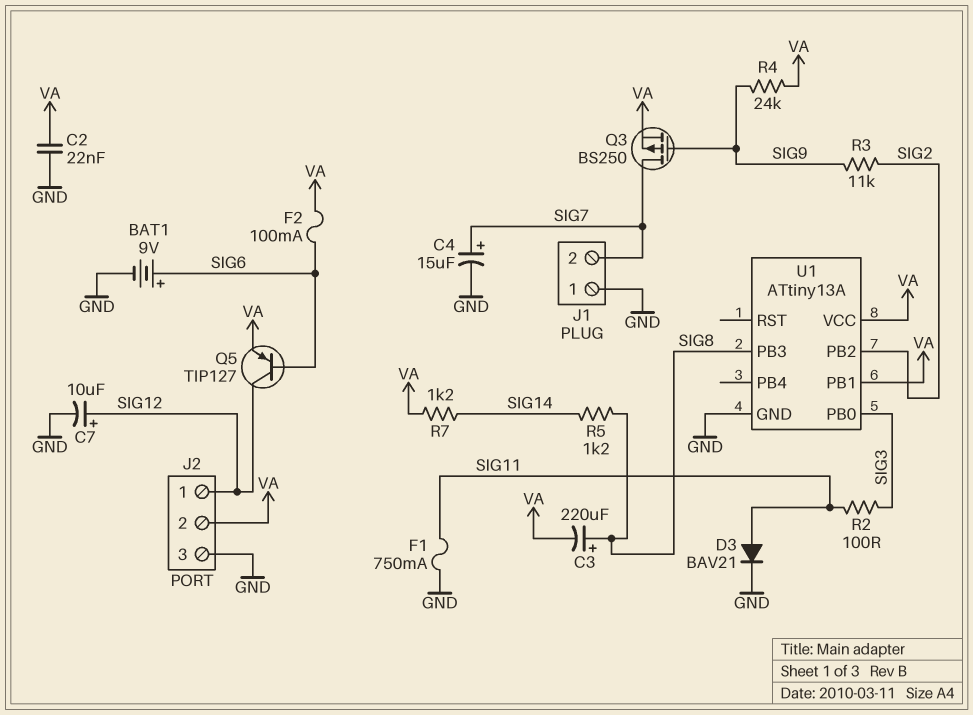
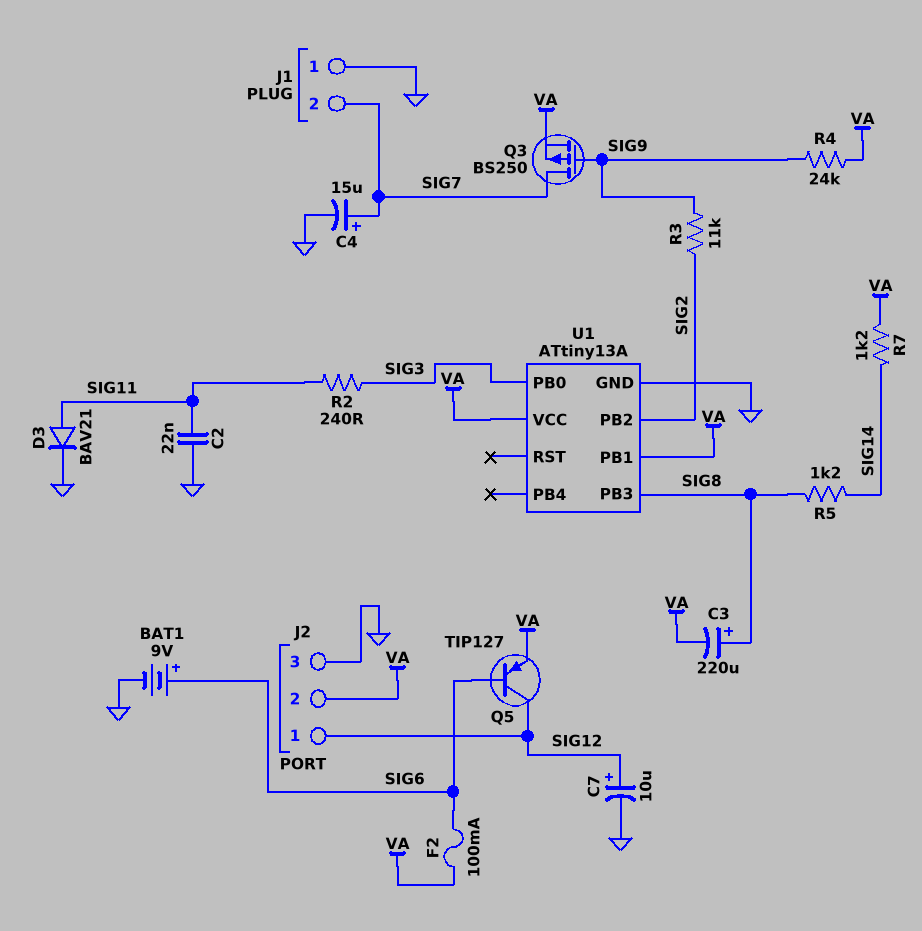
C2: 22nF (GND, VA) -> 22nF (GND, SIG11)
F1: 750mA (GND, SIG11) -> none
R2: 100 (SIG3, SIG11) -> 240 (SIG3, SIG11)

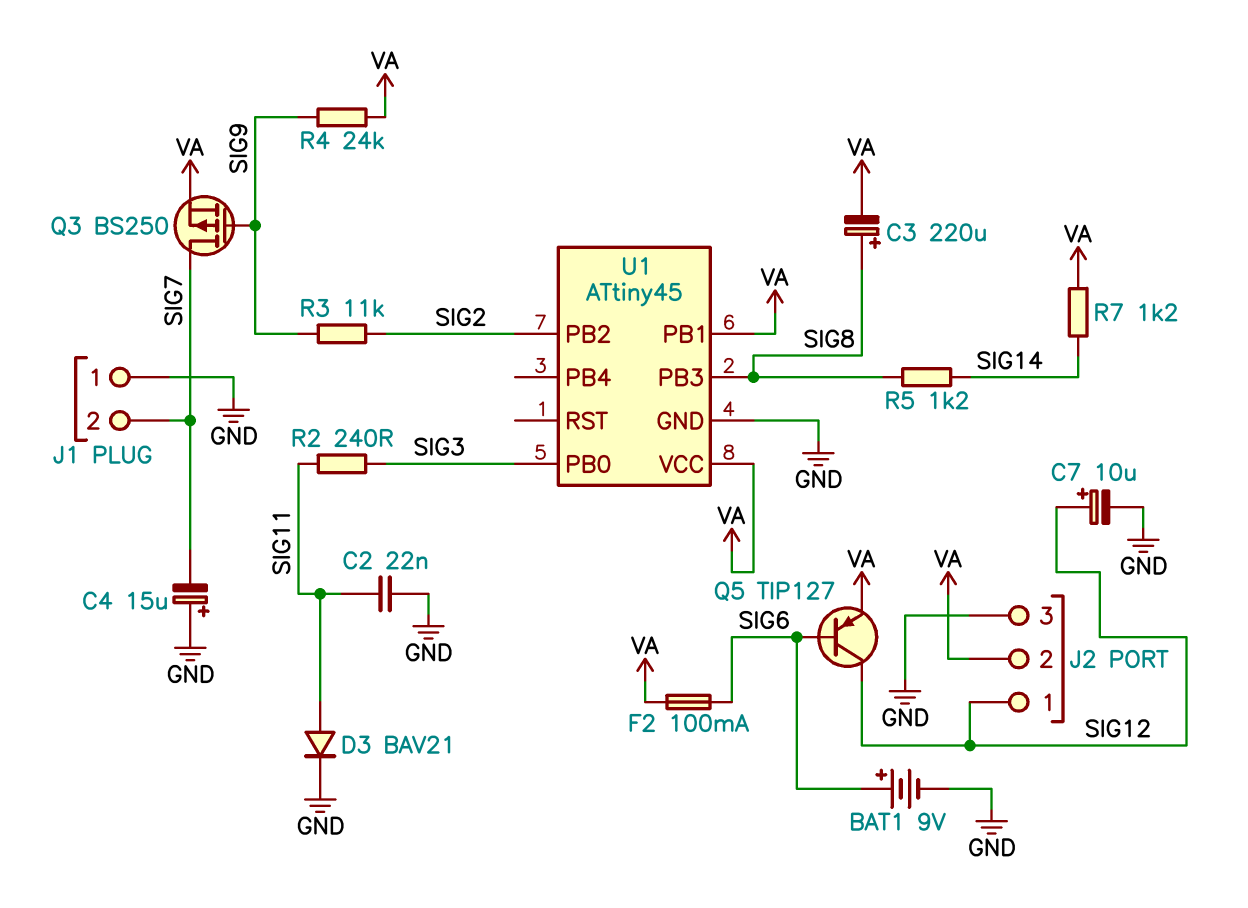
C4: 15uF (plus SIG7, minus GND) -> 15uF (plus GND, minus SIG7)
U1: ATtiny13A -> ATtiny45

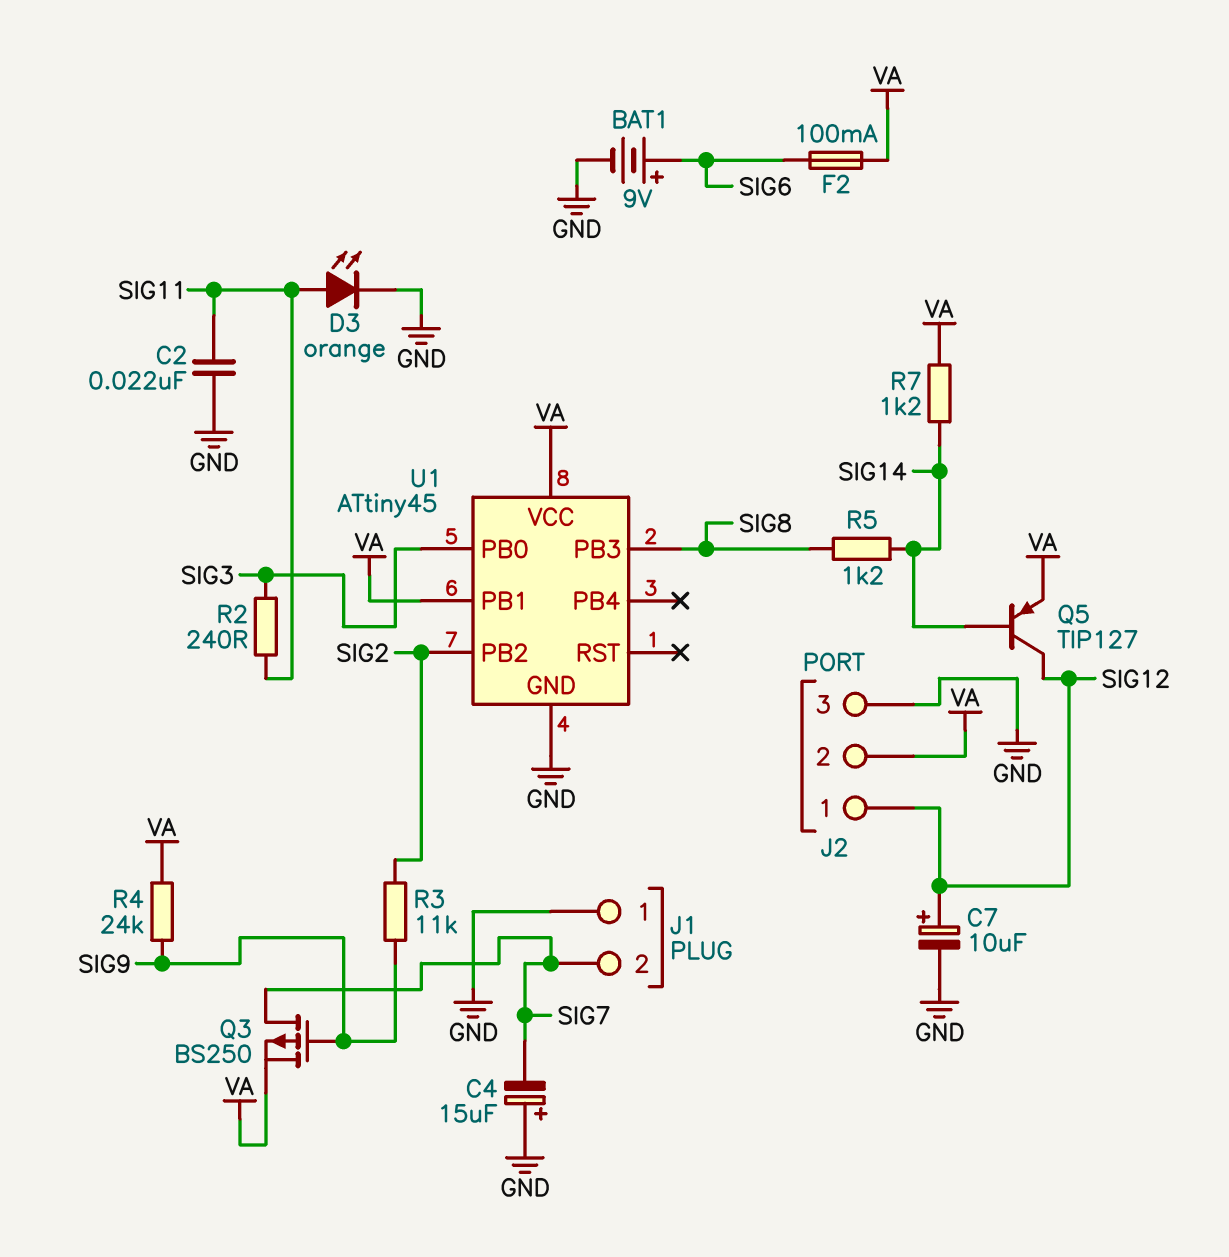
C3: 220uF (plus SIG8, minus VA) -> none
D3: diode BAV21 (A SIG11, K GND) -> LED orange (A SIG11, K GND)
Q5: PNP TIP127 (B SIG6, C SIG12, E VA) -> PNP TIP127 (B SIG14, C SIG12, E VA)

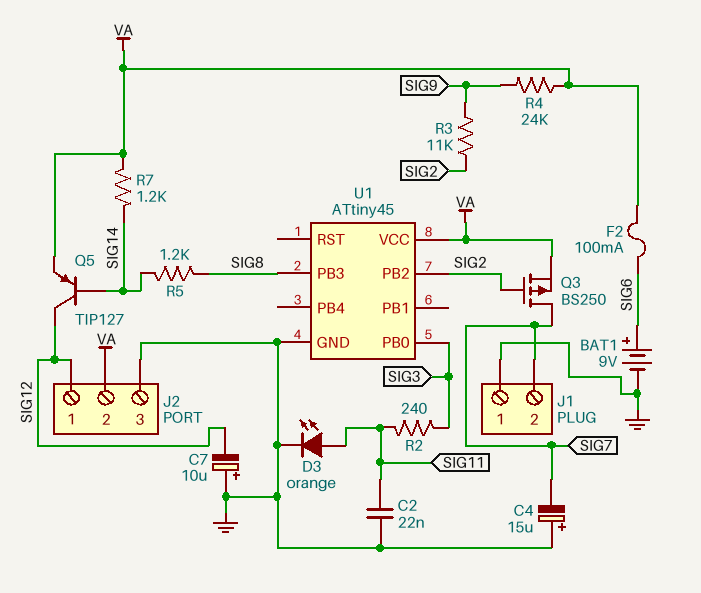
C7: 10uF (plus SIG12, minus GND) -> 10uF (plus GND, minus SIG12)
Q3: PMOS BS250 (G SIG9, D SIG7, S VA) -> PMOS BS250 (G SIG2, D SIG7, S VA)
U1 pin PB1: VA -> none

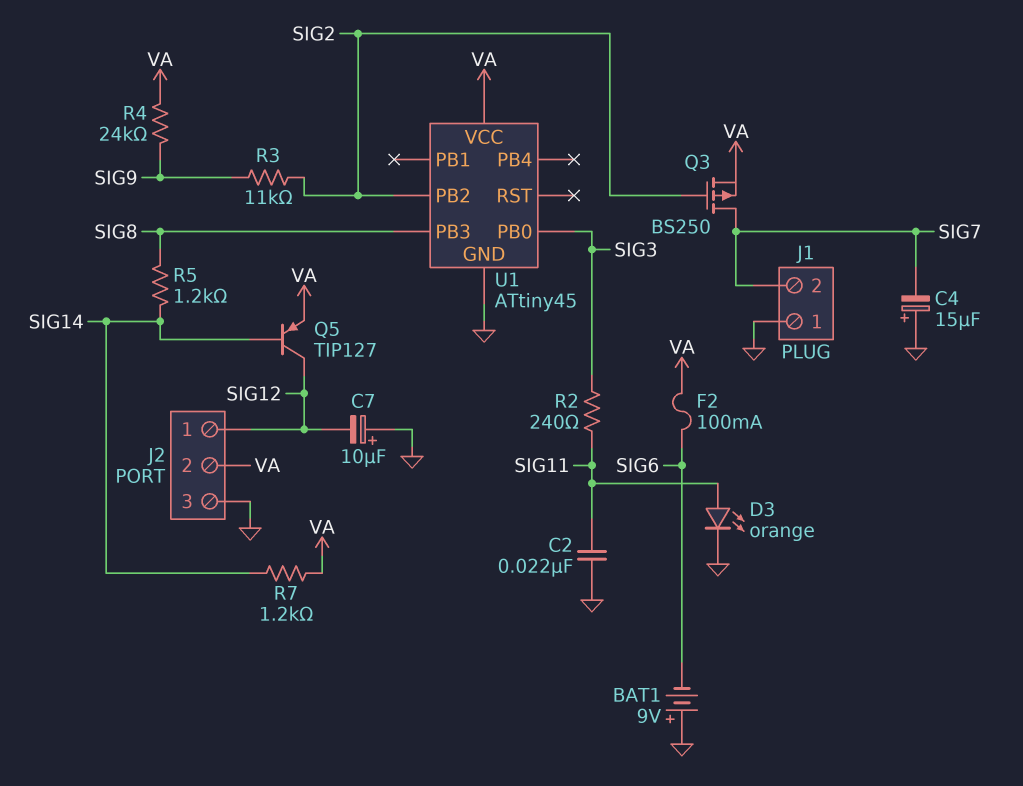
BAT1: 9V (plus SIG6, minus GND) -> 9V (plus GND, minus SIG6)

